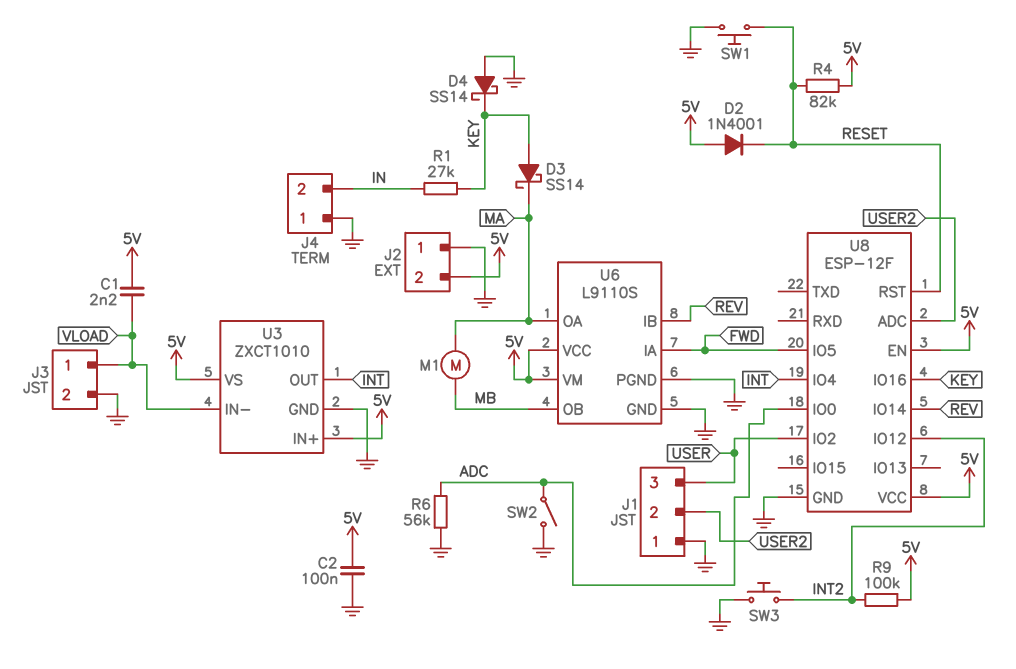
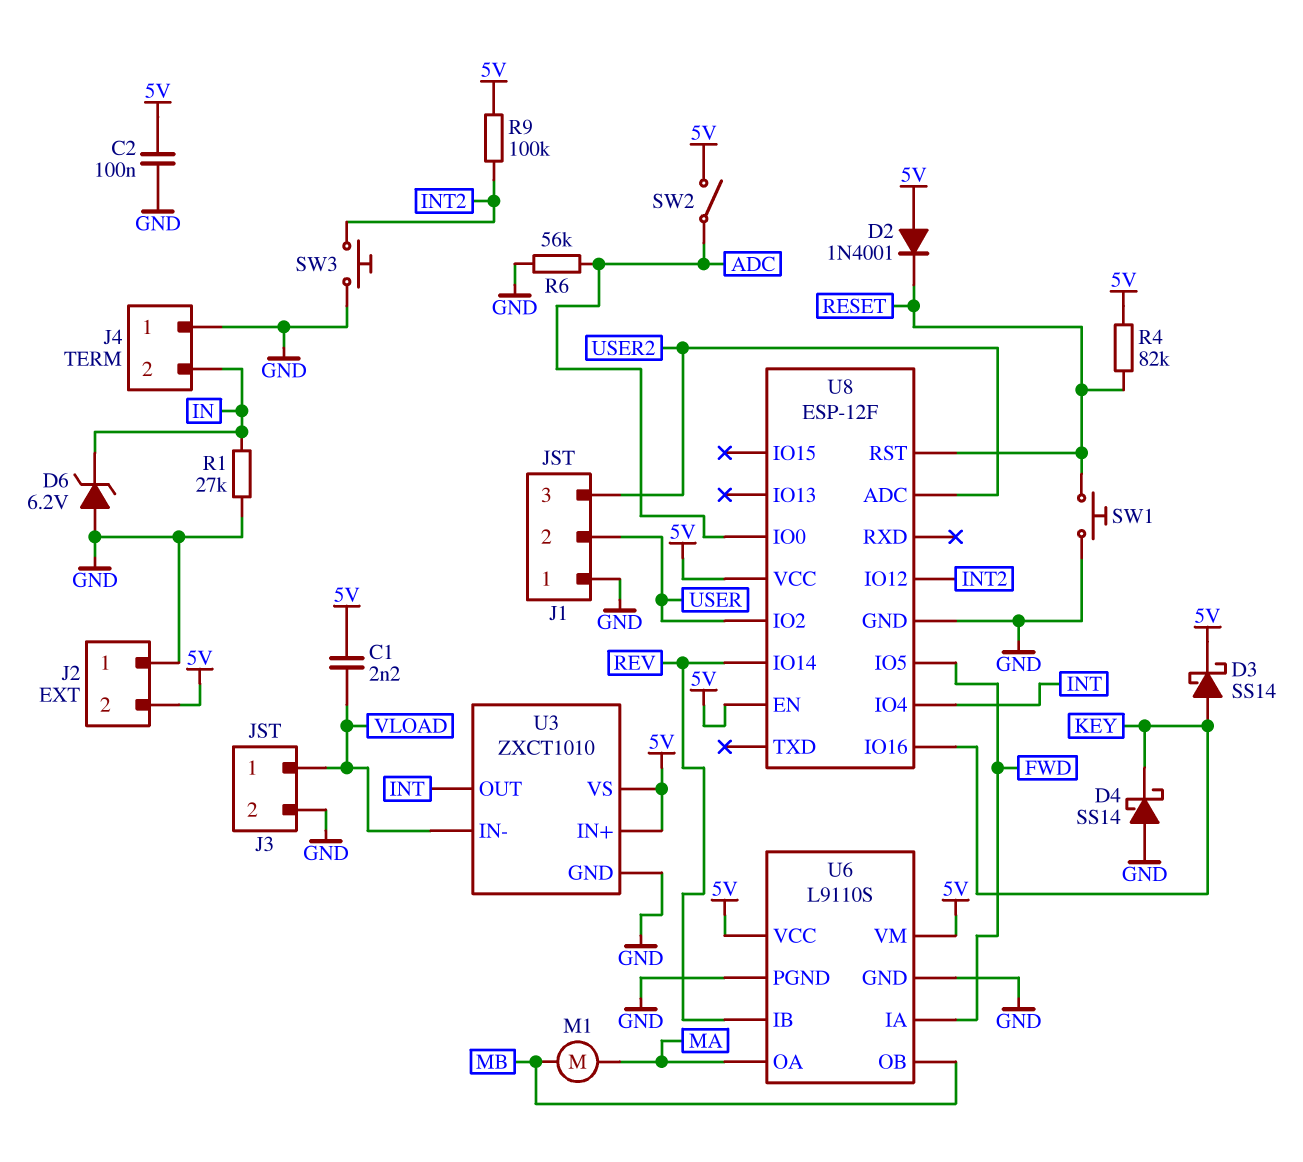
D3: schottky SS14 (A KEY, K MA) -> schottky SS14 (A KEY, K 5V)
D6: none -> zener 6.2V (A GND, K IN)
J1 pin 2: USER2 -> USER
J1 pin 3: USER -> USER2
R1: 27k (IN, KEY) -> 27k (GND, IN)
SW2: switch (ADC, GND) -> switch (5V, ADC)

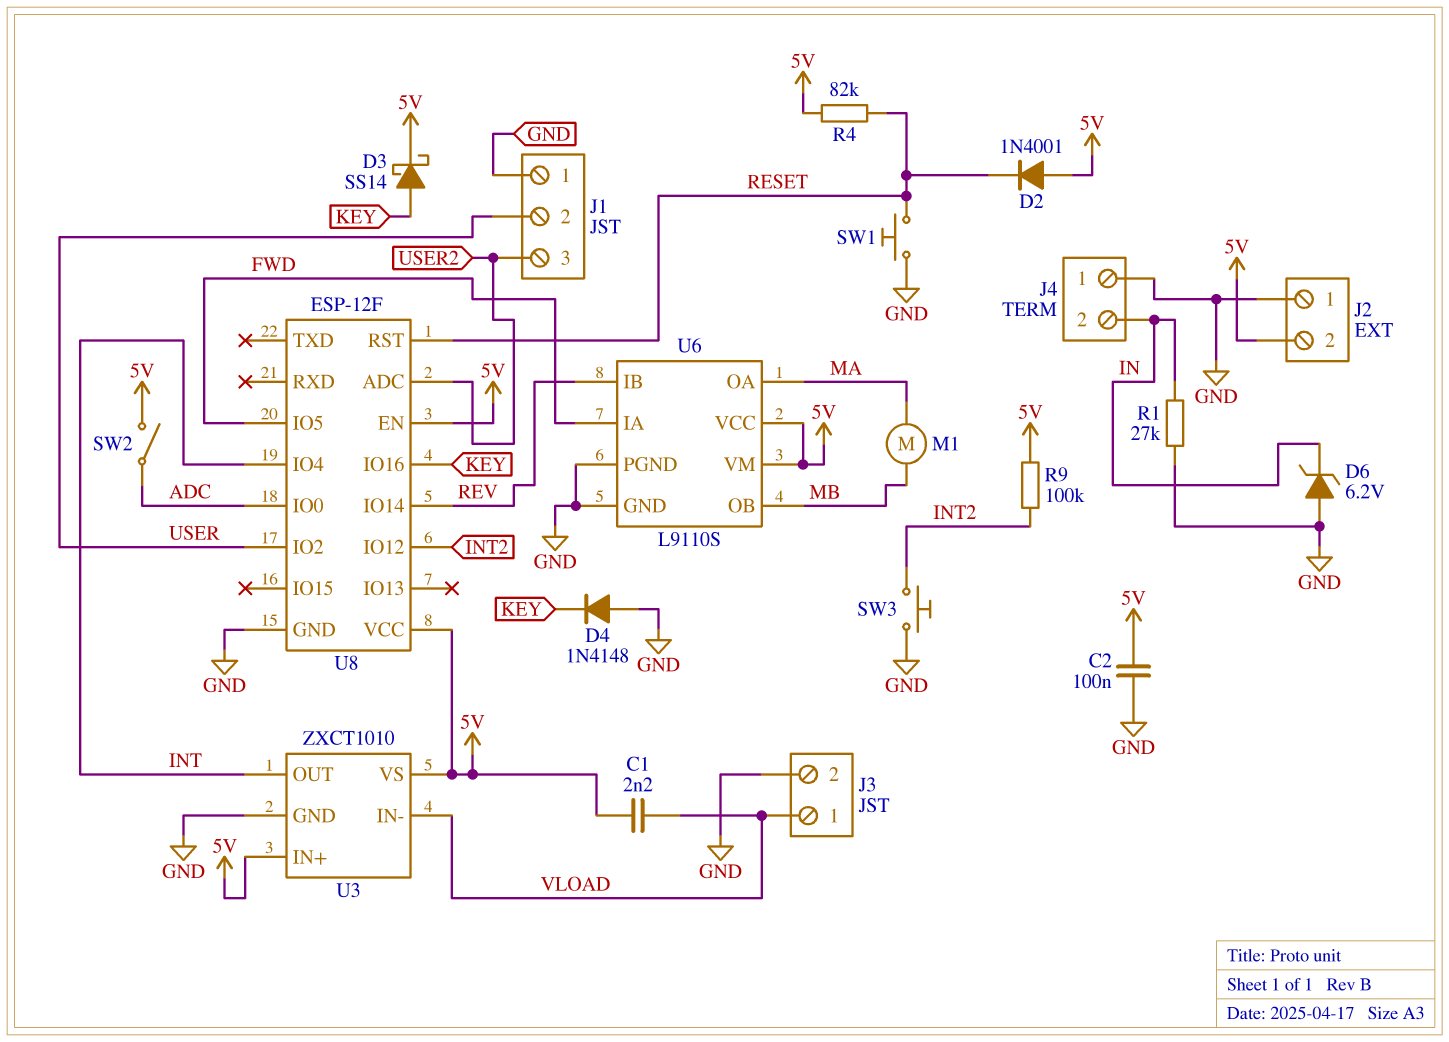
D4: schottky SS14 (A GND, K KEY) -> diode 1N4148 (A GND, K KEY)
R6: 56k (ADC, GND) -> none

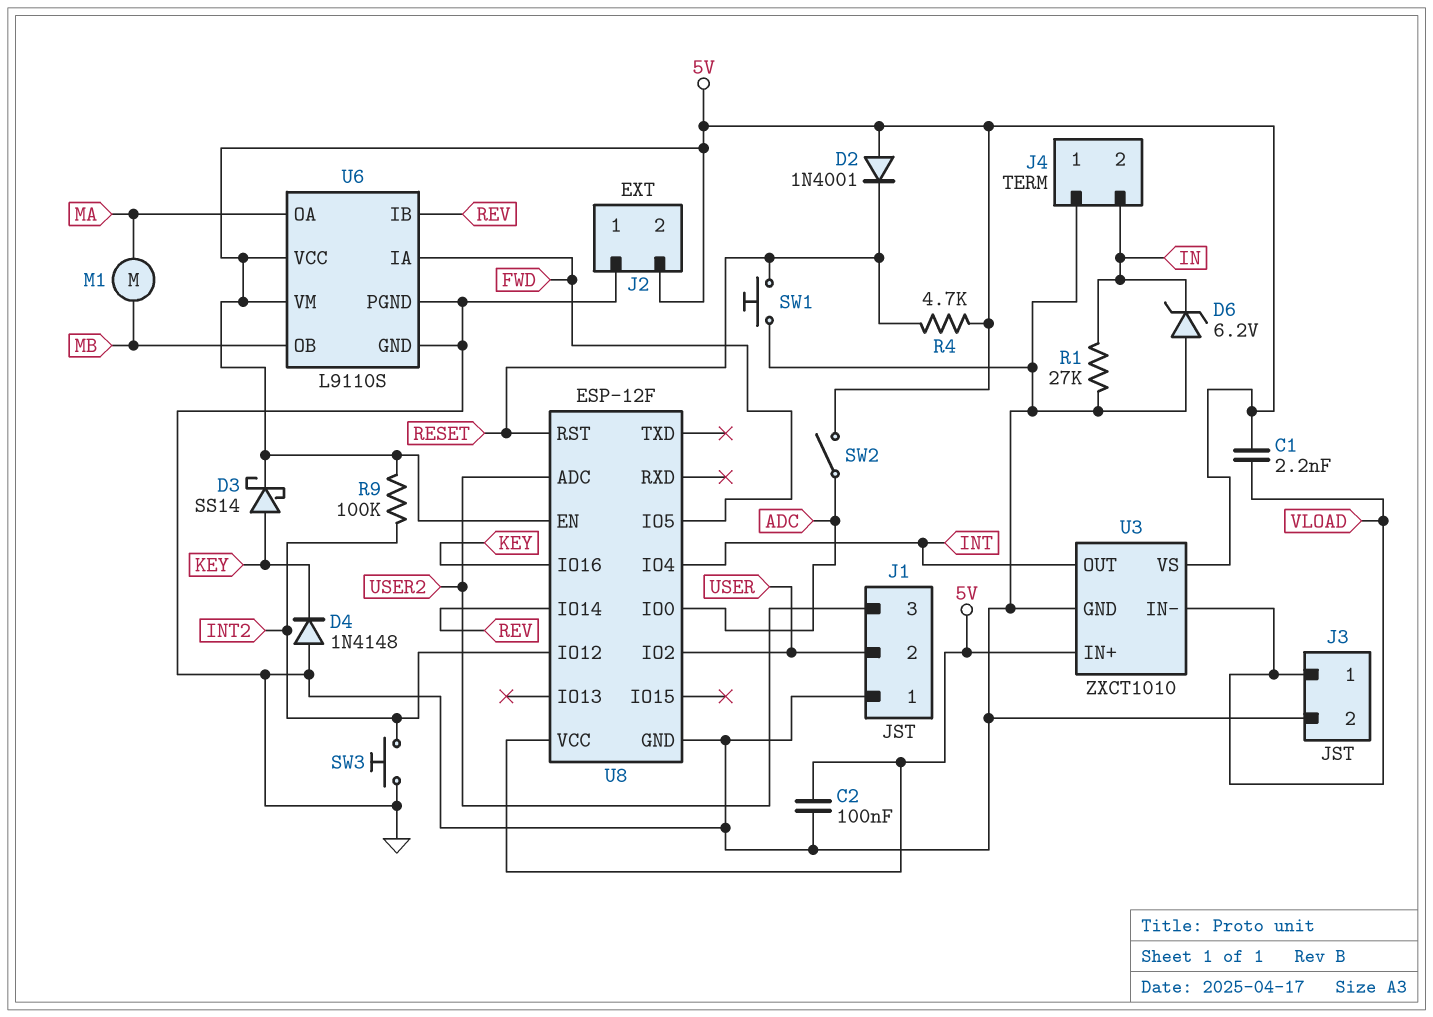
R4: 82k (5V, RESET) -> 4.7k (5V, RESET)

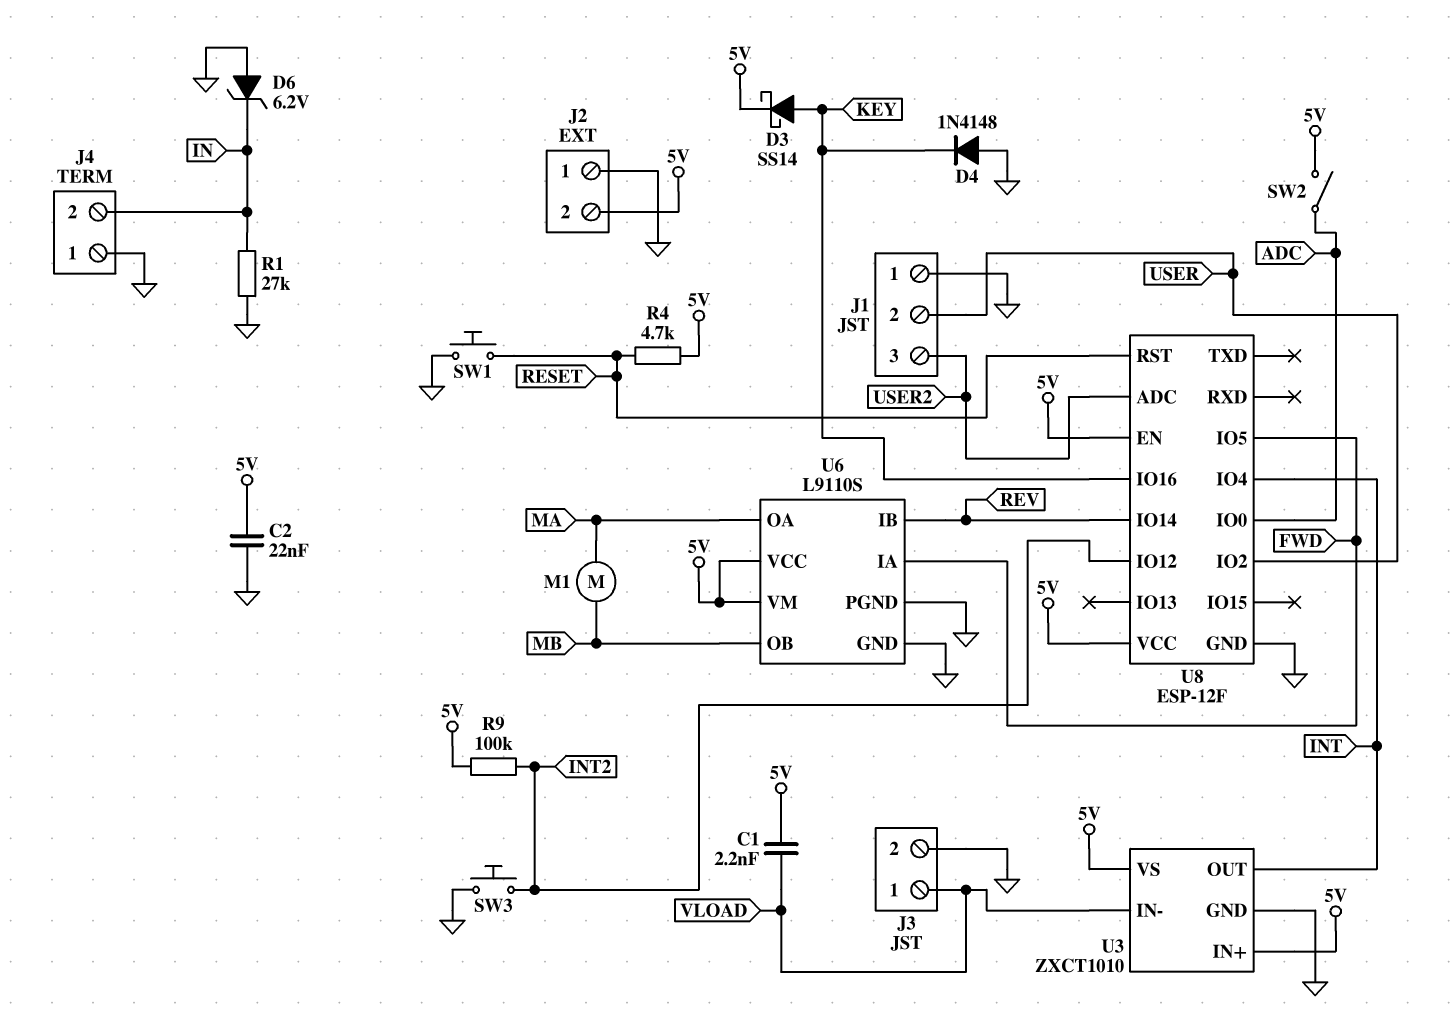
C2: 100nF (5V, GND) -> 22nF (5V, GND)
D2: diode 1N4001 (A 5V, K RESET) -> none

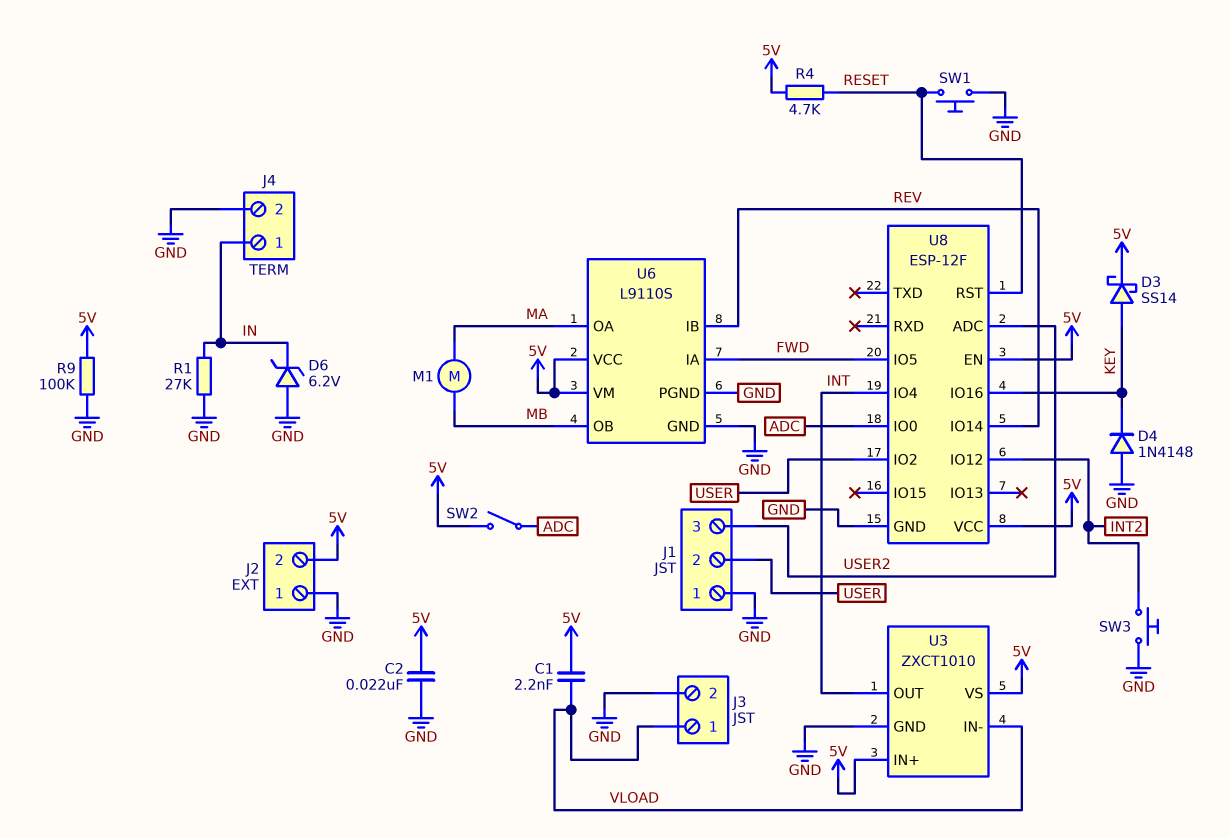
J4 pin 1: GND -> IN
J4 pin 2: IN -> GND
R9: 100k (5V, INT2) -> 100k (5V, GND)

